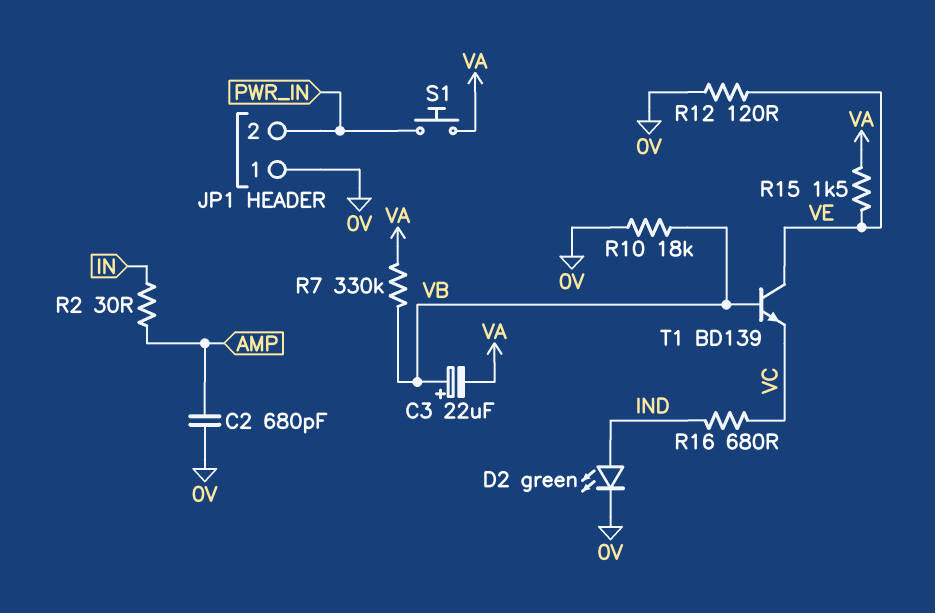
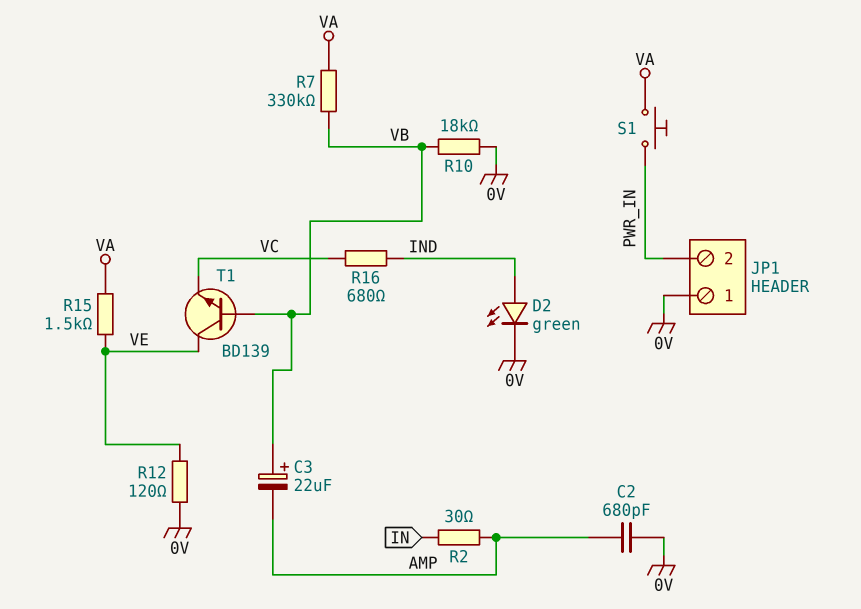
C3: 22uF (plus VB, minus VA) -> 22uF (plus VB, minus AMP)

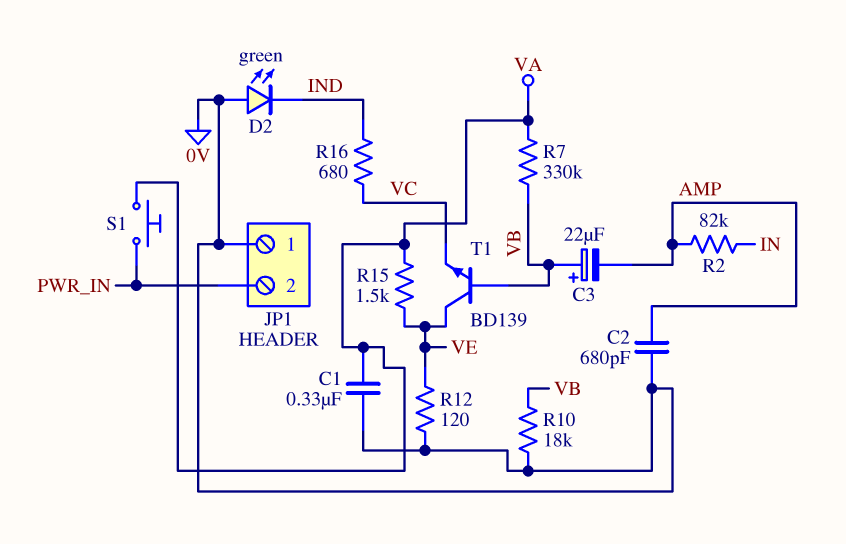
C1: none -> 330nF (0V, VA)
D2: LED green (A IND, K 0V) -> LED green (A 0V, K IND)
R2: 30 (AMP, IN) -> 82k (AMP, IN)

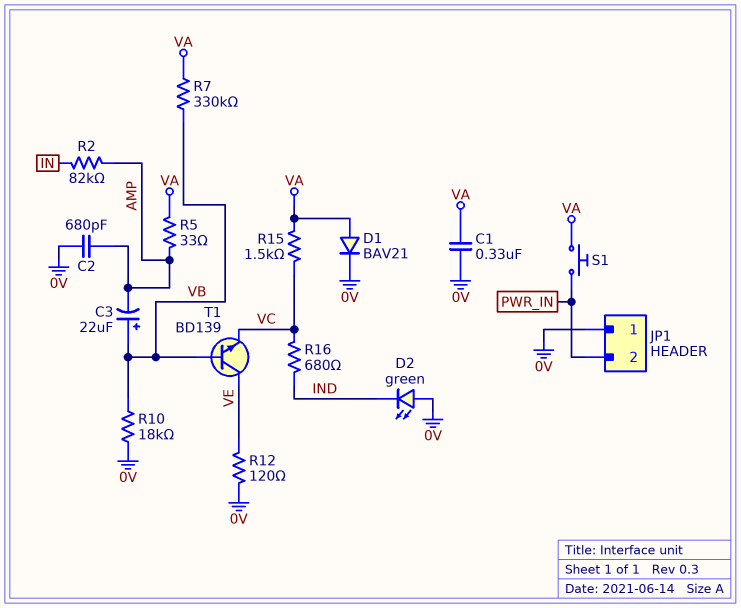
D1: none -> diode BAV21 (A VA, K 0V)
R5: none -> 33 (AMP, VA)
R15: 1.5k (VA, VE) -> 1.5k (VA, VC)

